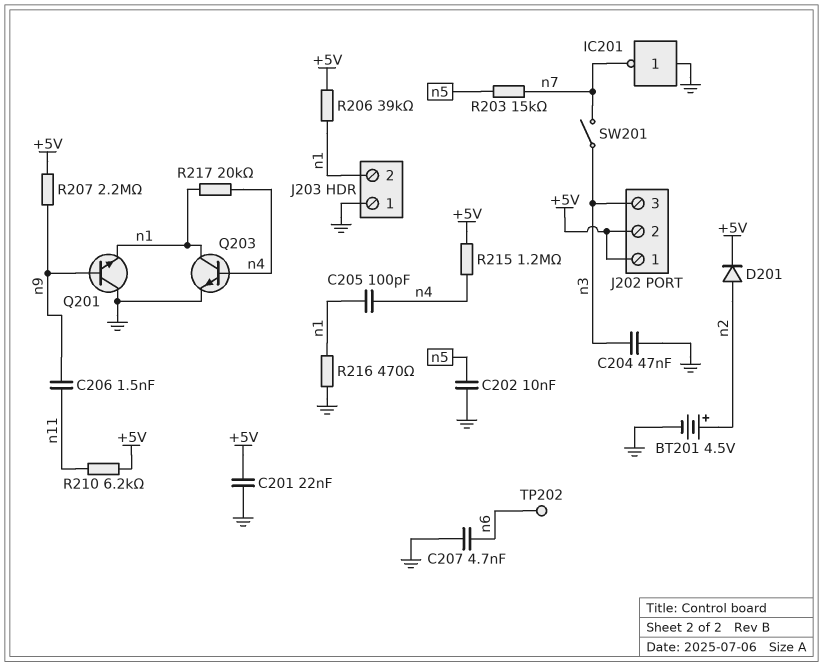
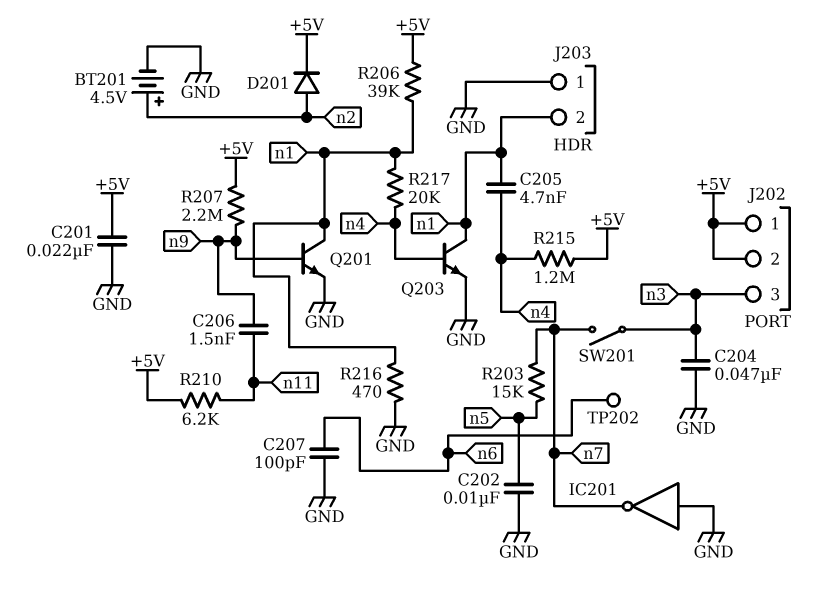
C205: 100pF (n1, n4) -> 4.7nF (n1, n4)
C207: 4.7nF (GND, n6) -> 100pF (GND, n6)
Q201: NPN (B n9, C GND, E n1) -> NPN (B n9, C n1, E GND)

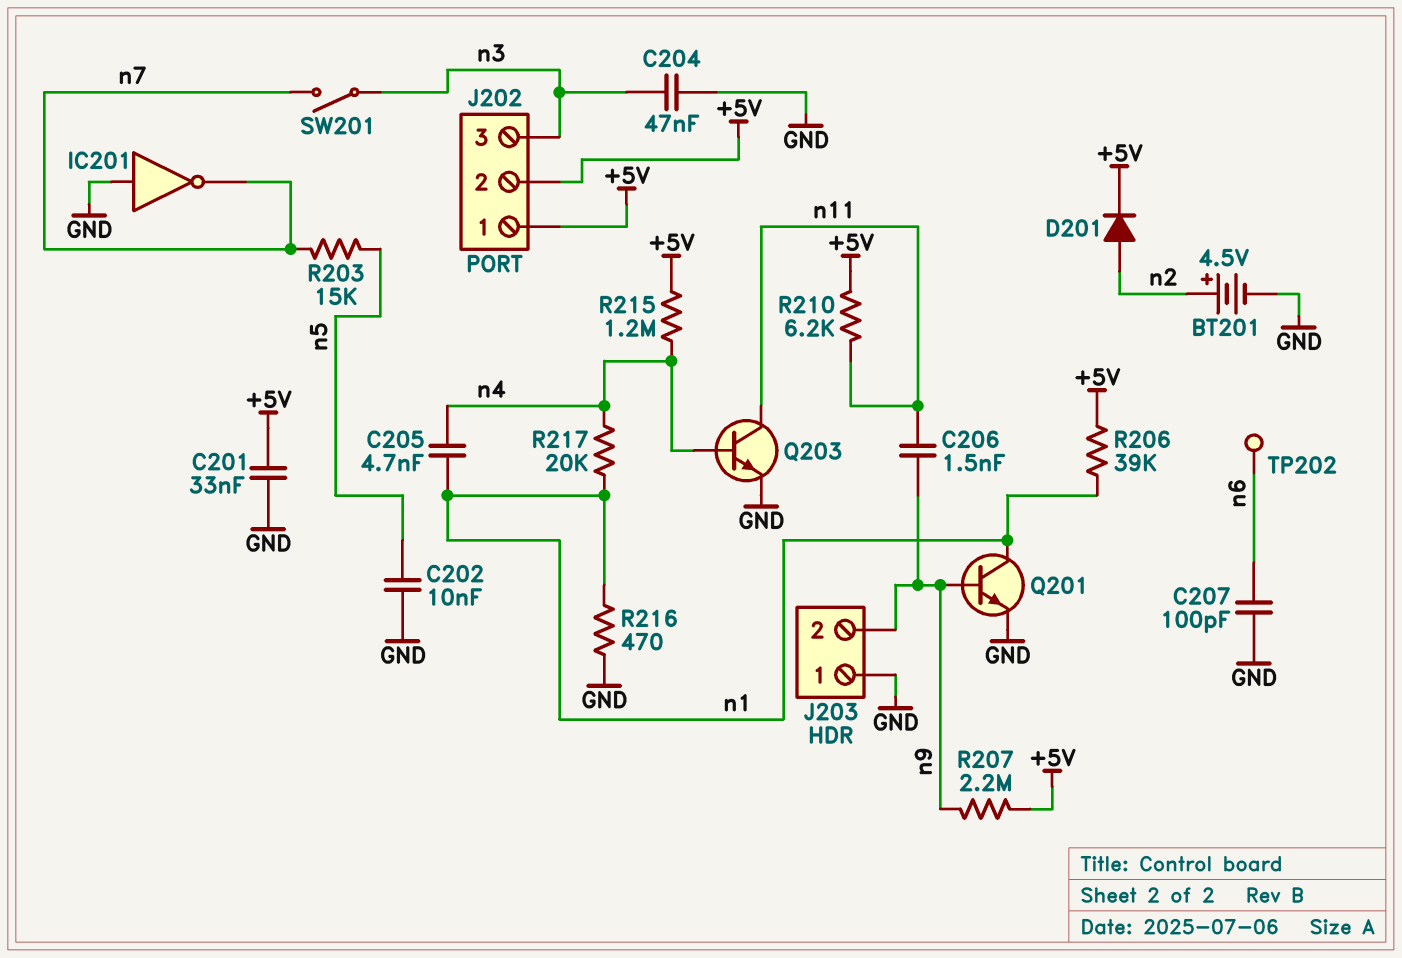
C201: 22nF (+5V, GND) -> 33nF (+5V, GND)
J203 pin 2: n1 -> n9
Q203: NPN (B n4, C n1, E GND) -> NPN (B n4, C n11, E GND)

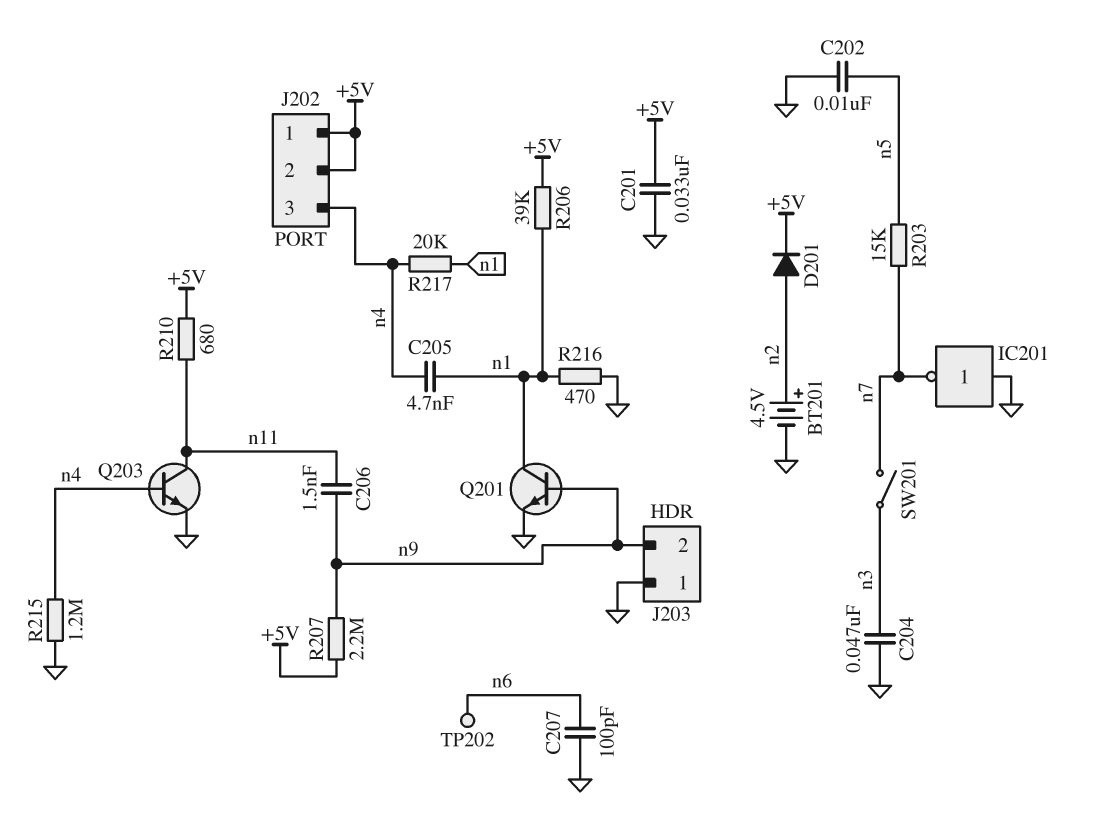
J202 pin 3: n3 -> n4
R210: 6.2k (+5V, n11) -> 680 (+5V, n11)
R215: 1.2M (+5V, n4) -> 1.2M (GND, n4)

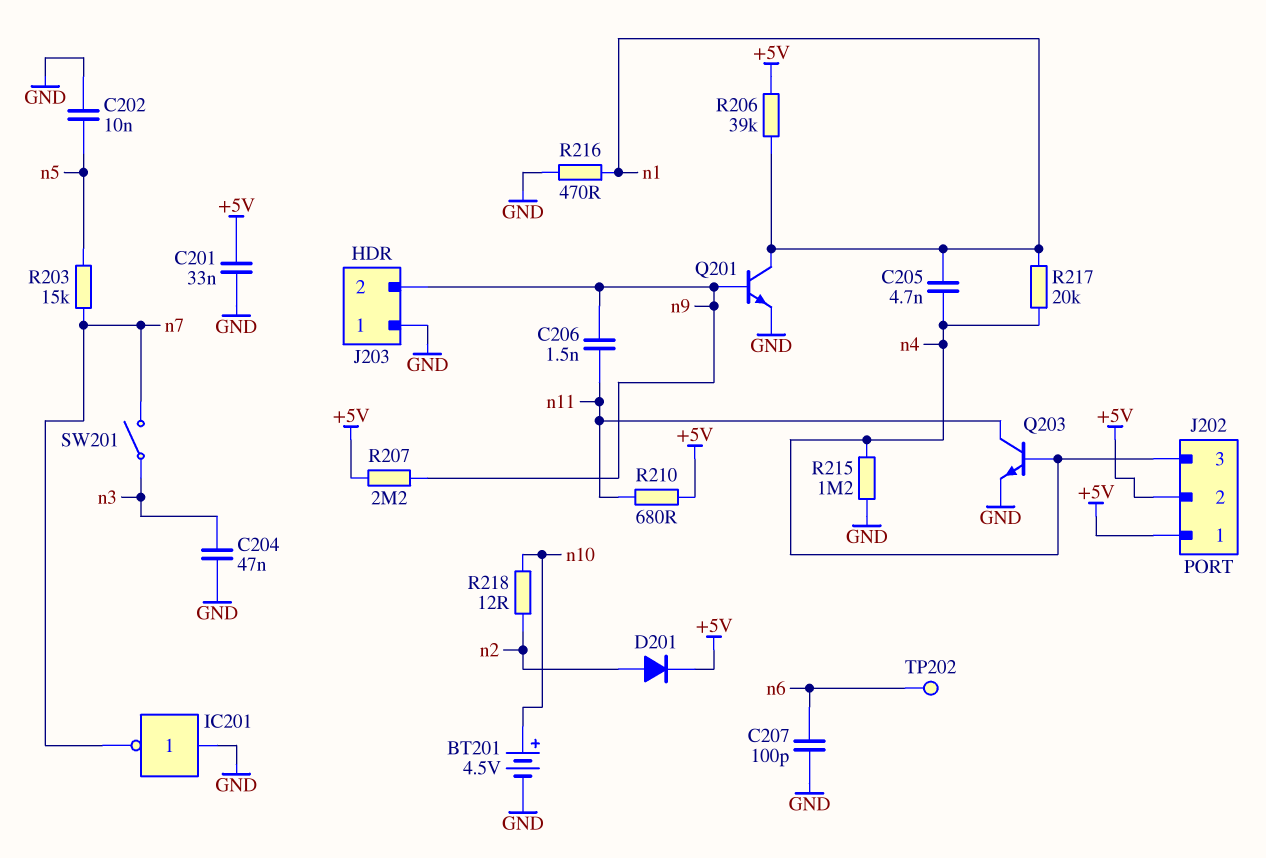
BT201: 4.5V (plus n2, minus GND) -> 4.5V (plus n10, minus GND)
R218: none -> 12 (n2, n10)

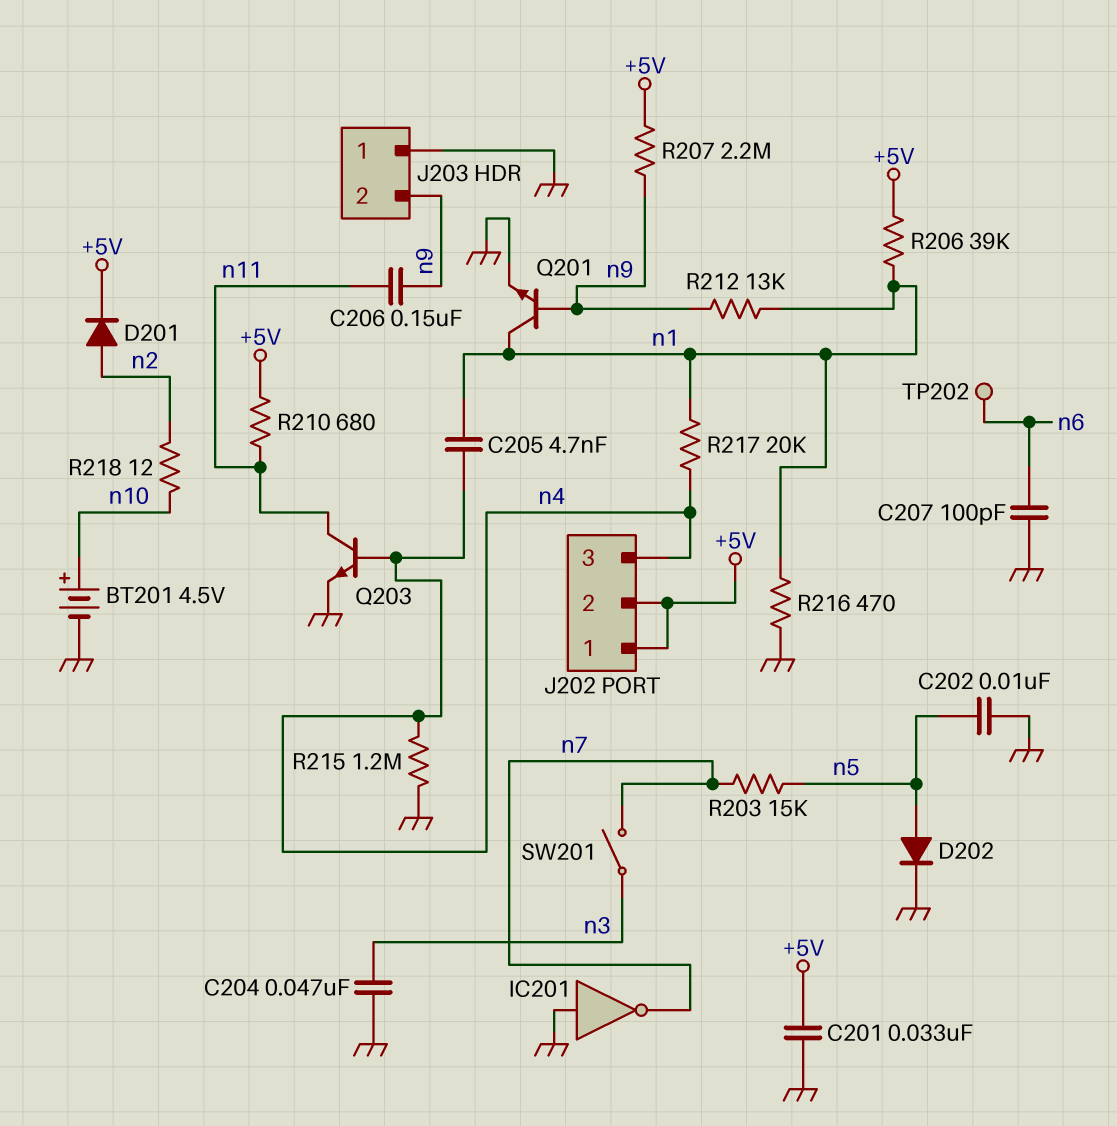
C206: 1.5nF (n9, n11) -> 150nF (n9, n11)
D202: none -> diode (A n5, K GND)
R212: none -> 13k (n1, n9)

